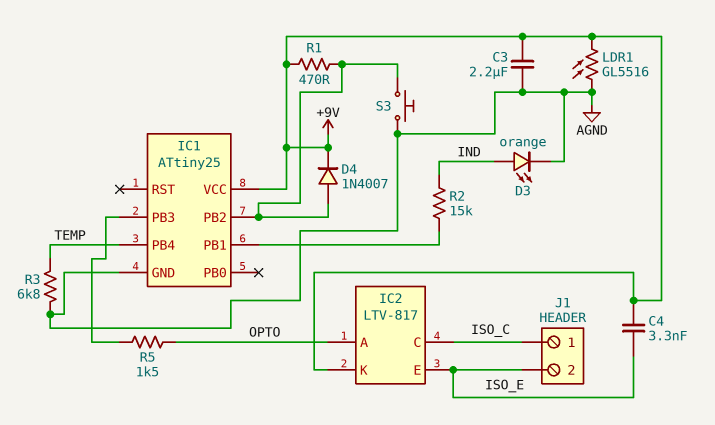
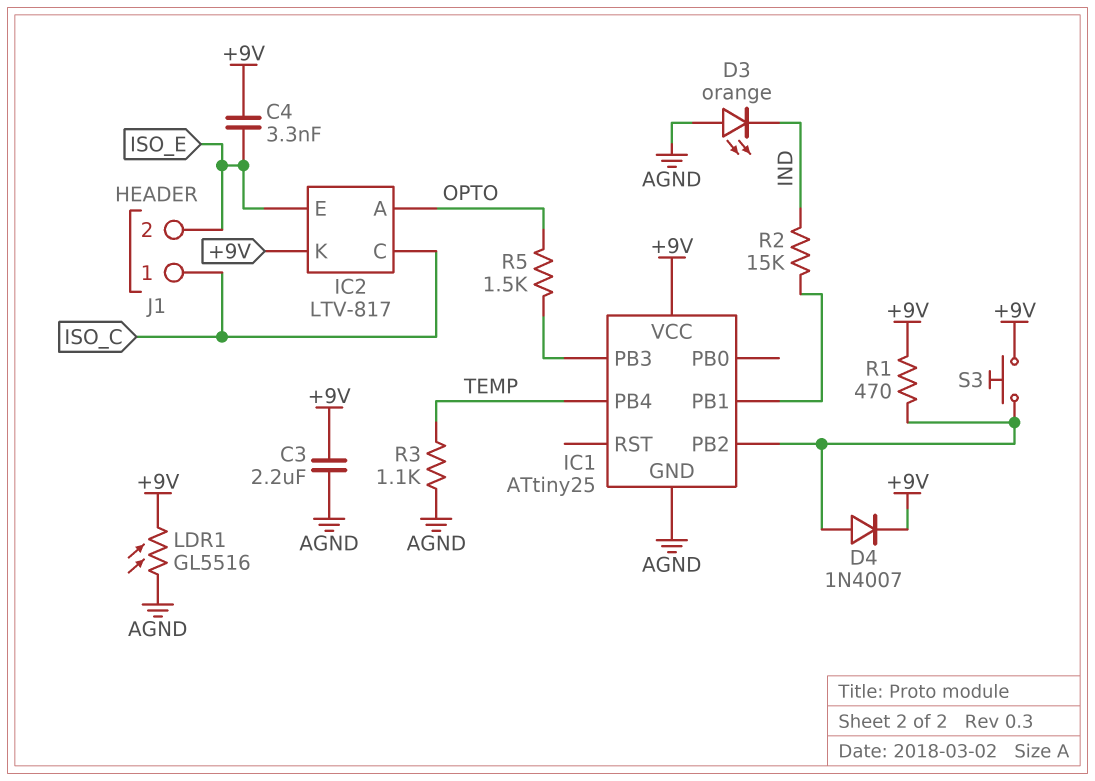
D3: LED orange (A IND, K AGND) -> LED orange (A AGND, K IND)
R3: 6.8k (AGND, TEMP) -> 1.1k (AGND, TEMP)
S3: button (AGND, IC1/PB2) -> button (+9V, IC1/PB2)

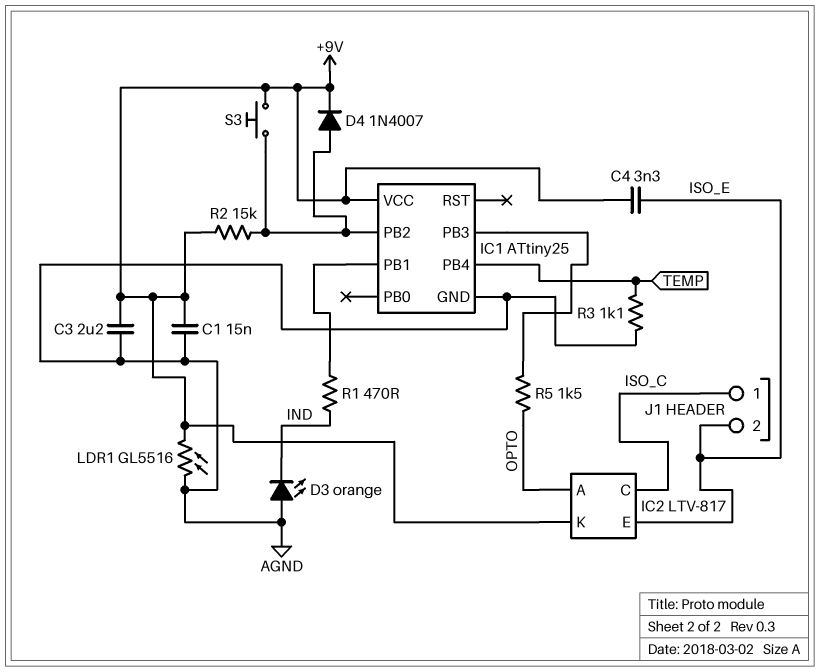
C1: none -> 15nF (+9V, AGND)
R1: 470 (+9V, IC1/PB2) -> 470 (IC1/PB1, IND)
R2: 15k (IC1/PB1, IND) -> 15k (+9V, IC1/PB2)

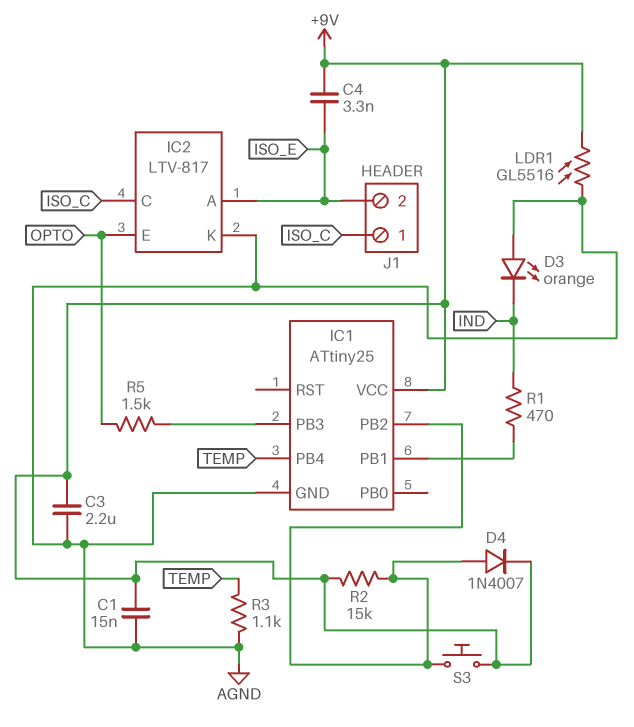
IC2 pin A: OPTO -> ISO_E
IC2 pin E: ISO_E -> OPTO
IC2 pin K: +9V -> AGND

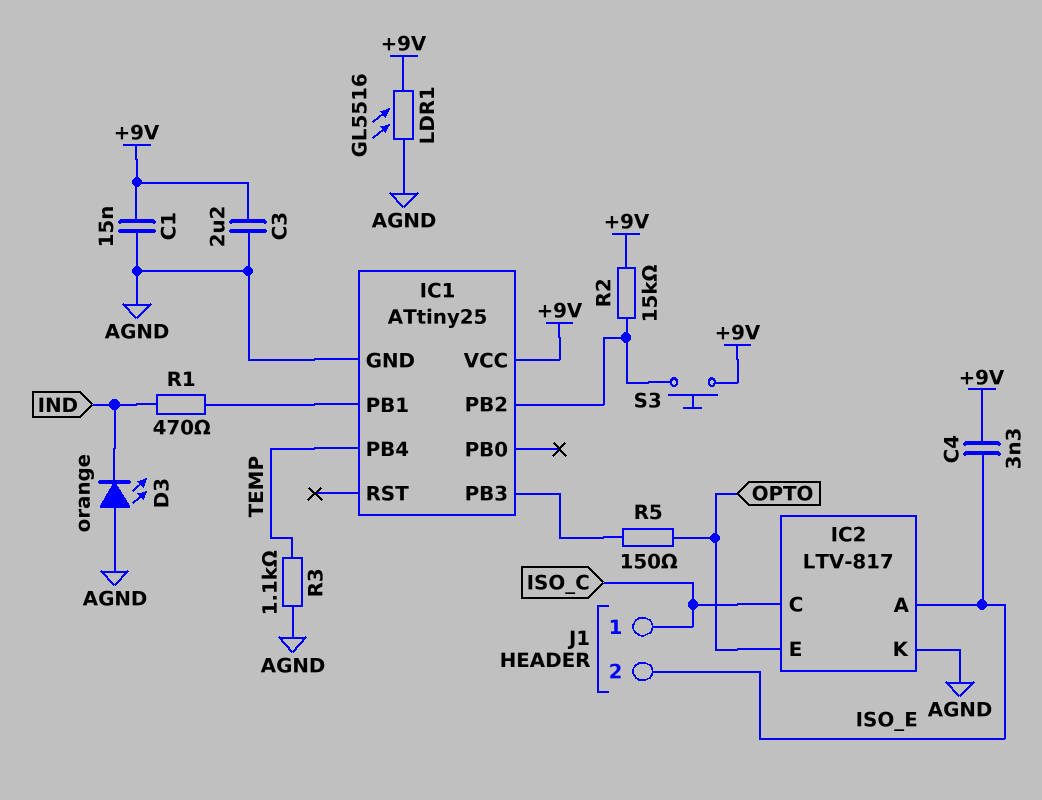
D4: diode 1N4007 (A IC1/PB2, K +9V) -> none
R5: 1.5k (IC1/PB3, OPTO) -> 150 (IC1/PB3, OPTO)

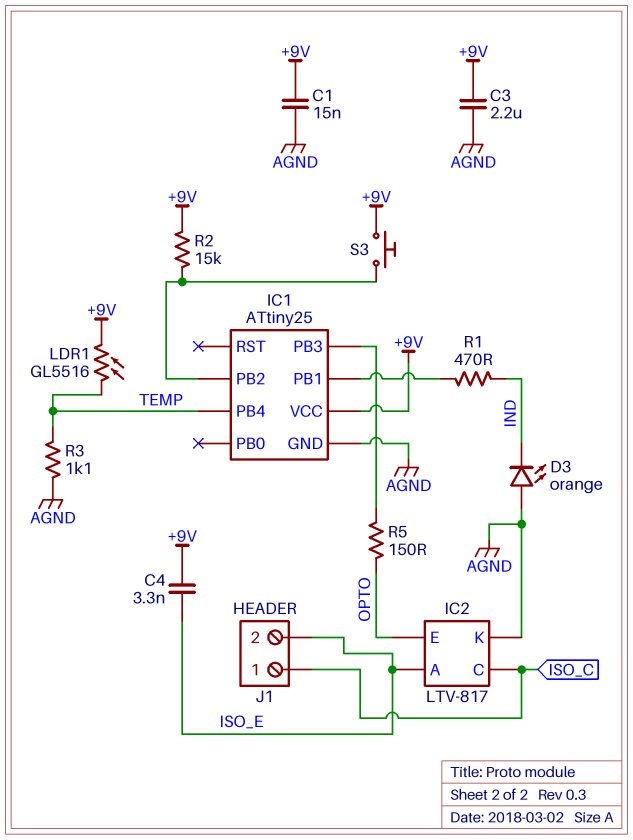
LDR1: GL5516 (+9V, AGND) -> GL5516 (+9V, TEMP)

